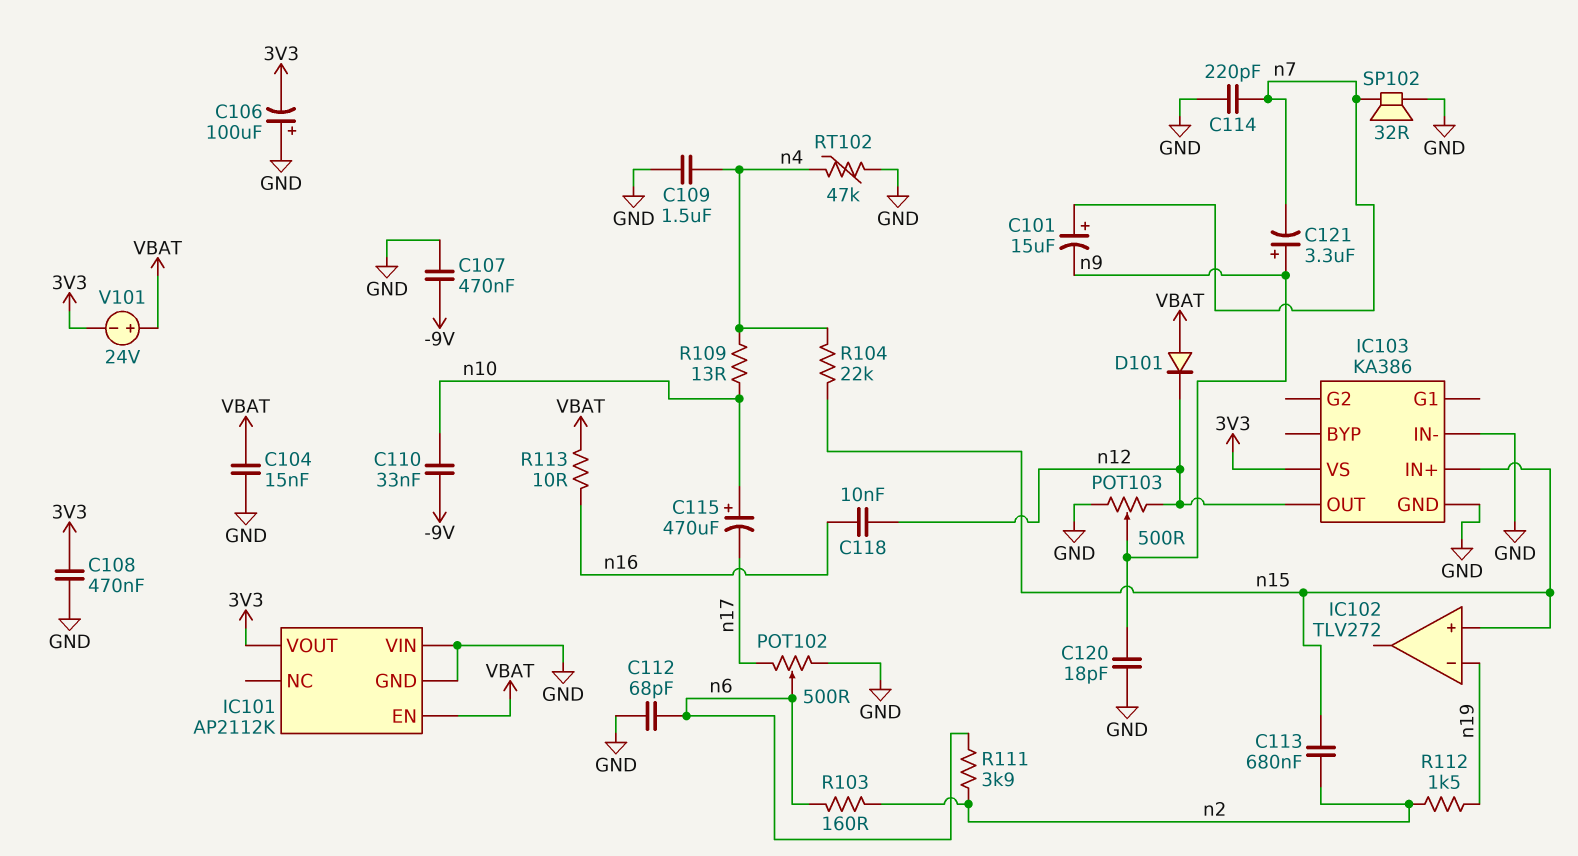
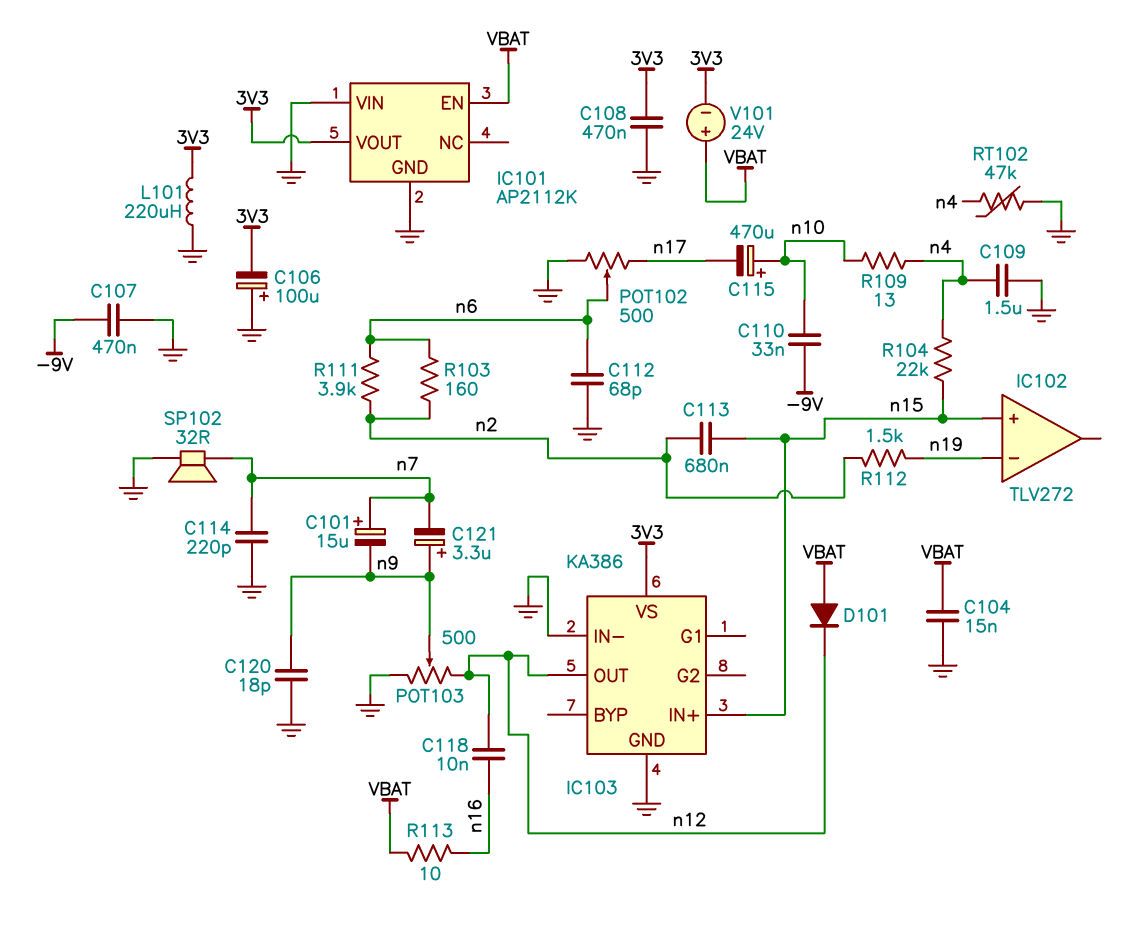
L101: none -> 220uH (3V3, GND)

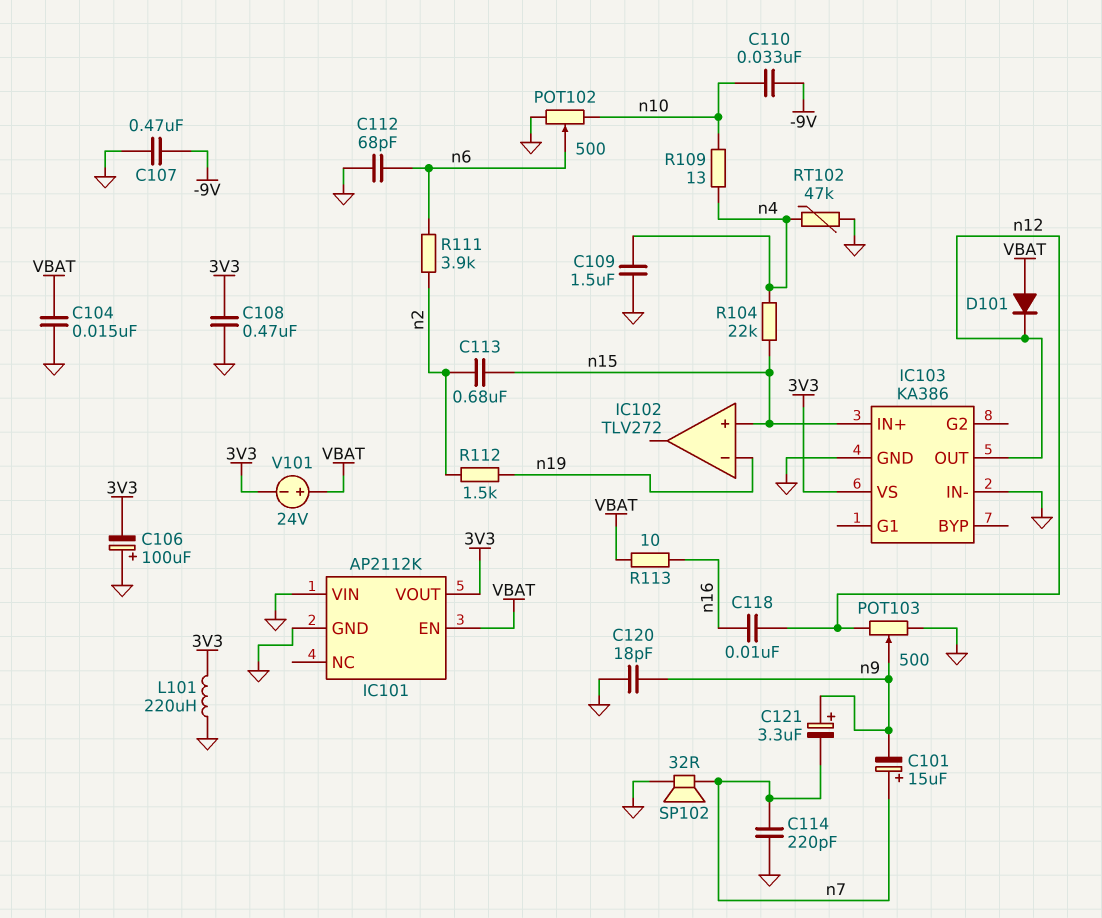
C115: 470uF (plus n10, minus n17) -> none
POT102: 500 (GND, n17, wiper n6) -> 500 (GND, n10, wiper n6)
R103: 160 (n2, n6) -> none

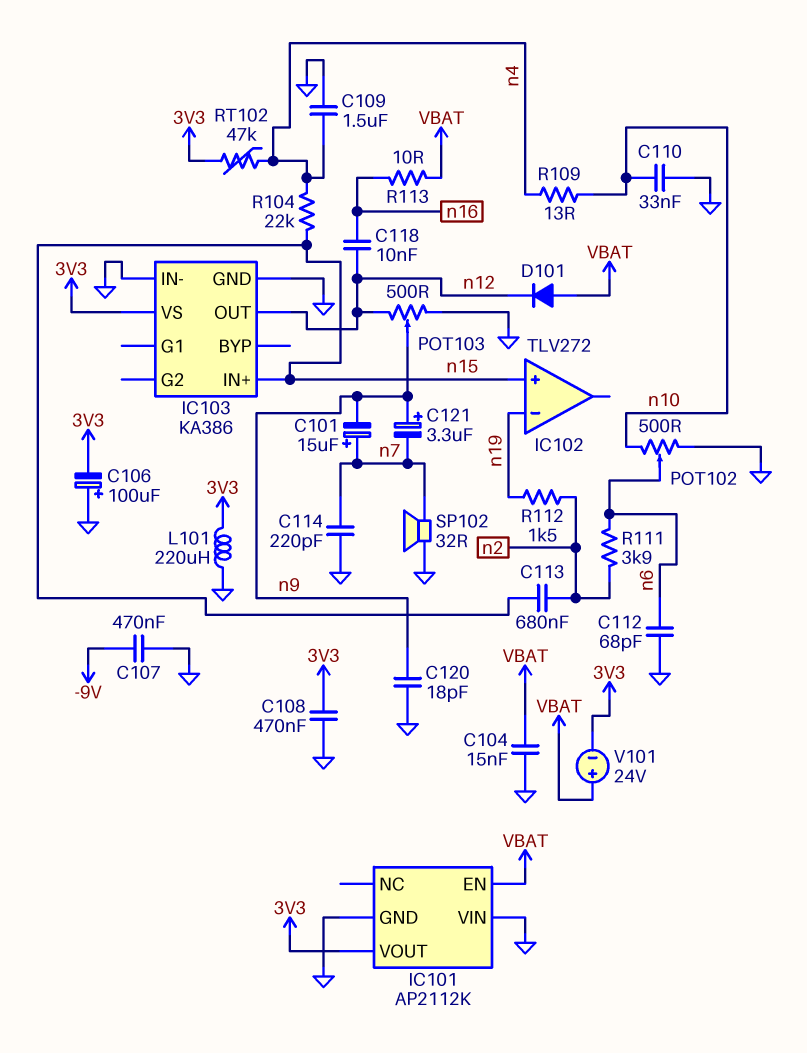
C110: 33nF (-9V, n10) -> 33nF (GND, n10)
RT102: 47k (GND, n4) -> 47k (3V3, n4)

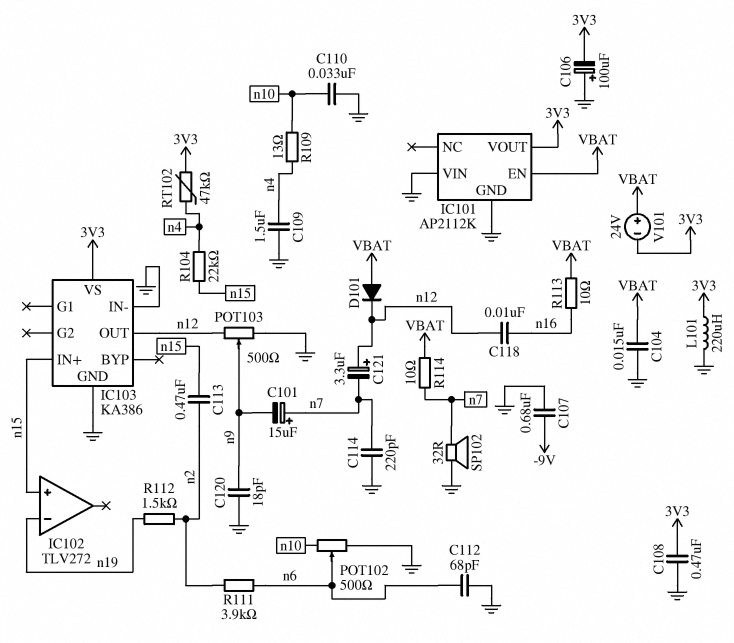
C107: 470nF (-9V, GND) -> 680nF (-9V, GND)
C113: 680nF (n2, n15) -> 470nF (n2, n15)
C121: 3.3uF (plus n9, minus n7) -> 3.3uF (plus n12, minus n7)
R114: none -> 10 (VBAT, n7)

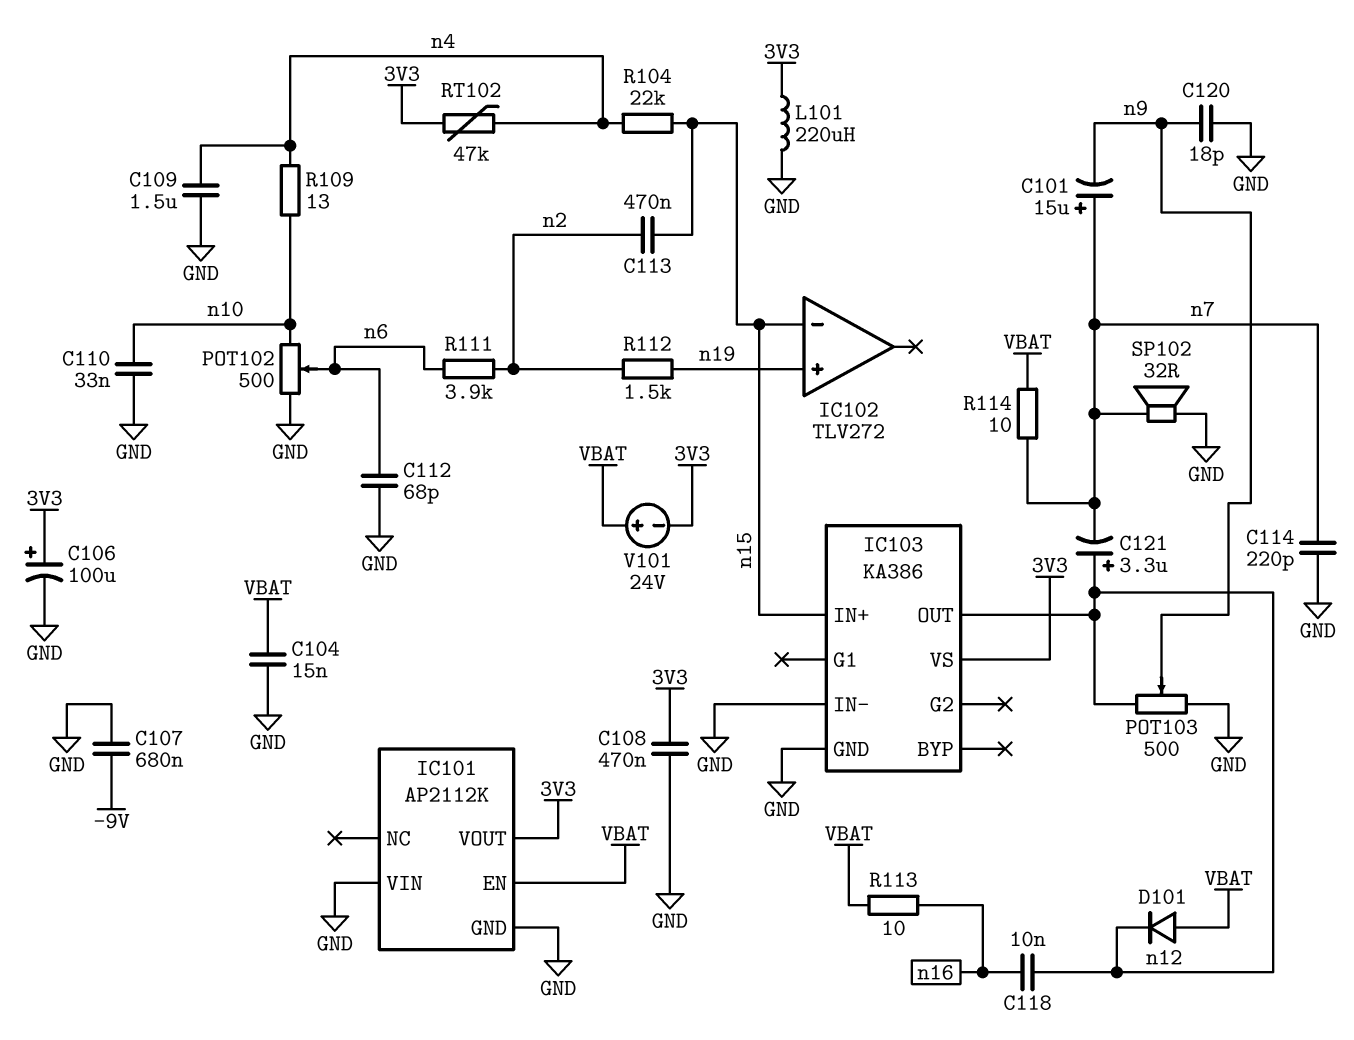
C106: 100uF (plus GND, minus 3V3) -> 100uF (plus 3V3, minus GND)
IC102 pin in+: n15 -> n19
IC102 pin in-: n19 -> n15

